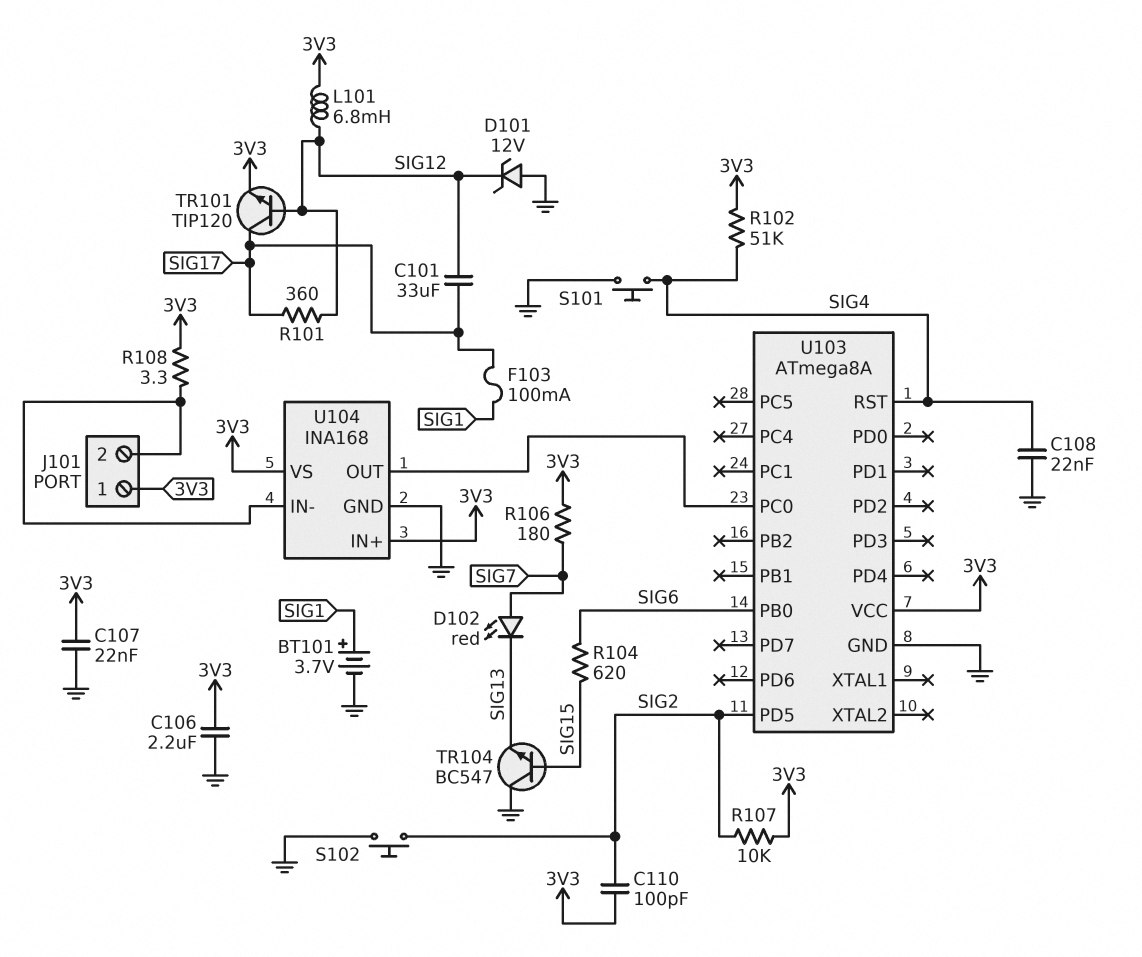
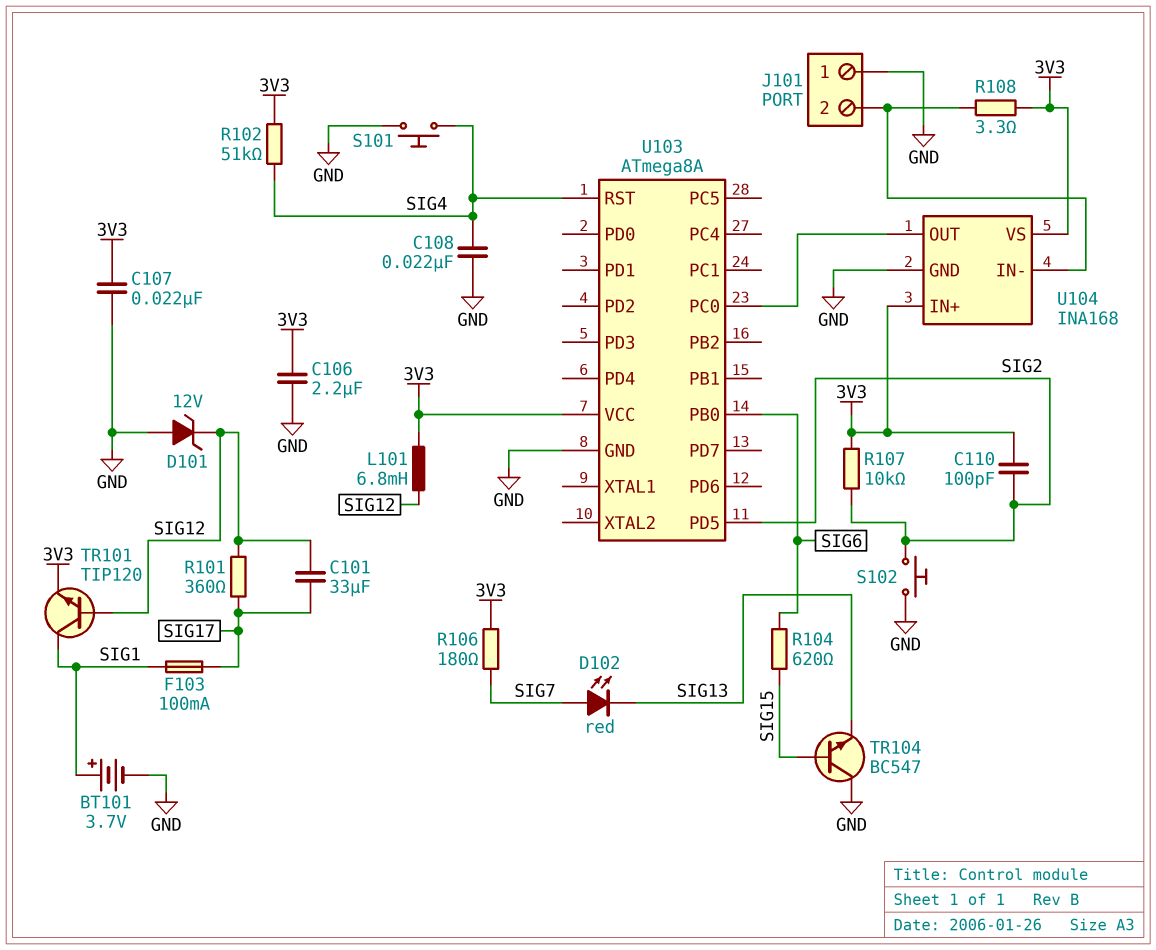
J101 pin 1: 3V3 -> GND
TR101: NPN TIP120 (B SIG12, C SIG17, E 3V3) -> NPN TIP120 (B SIG12, C SIG1, E 3V3)

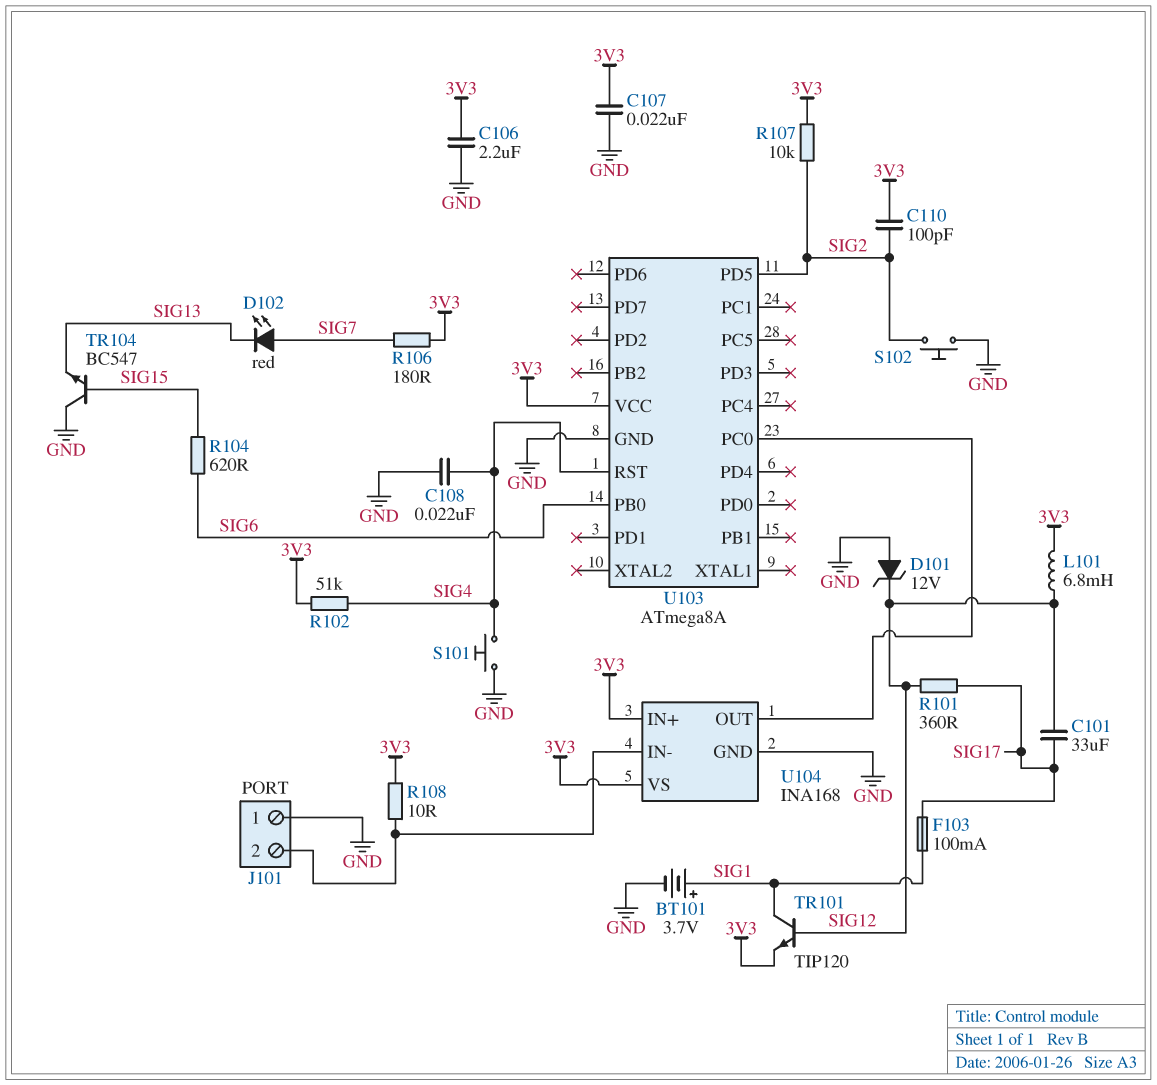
R108: 3.3 (3V3, J101/2) -> 10 (3V3, J101/2)

